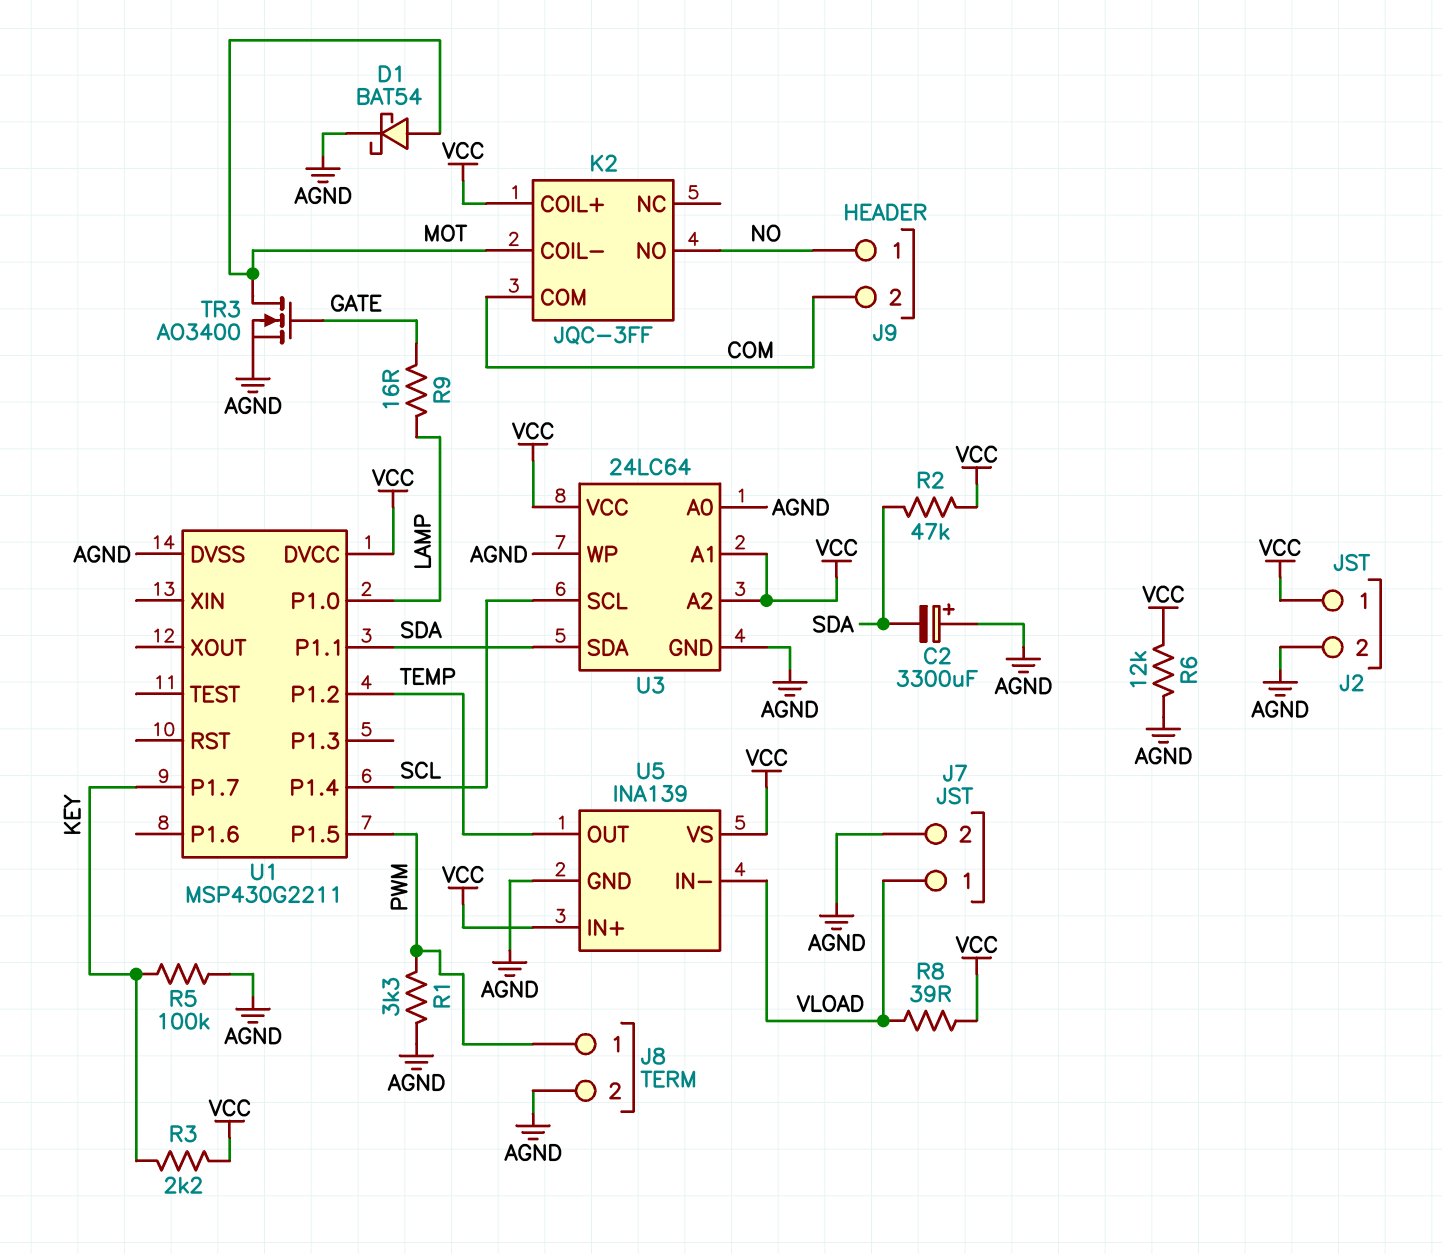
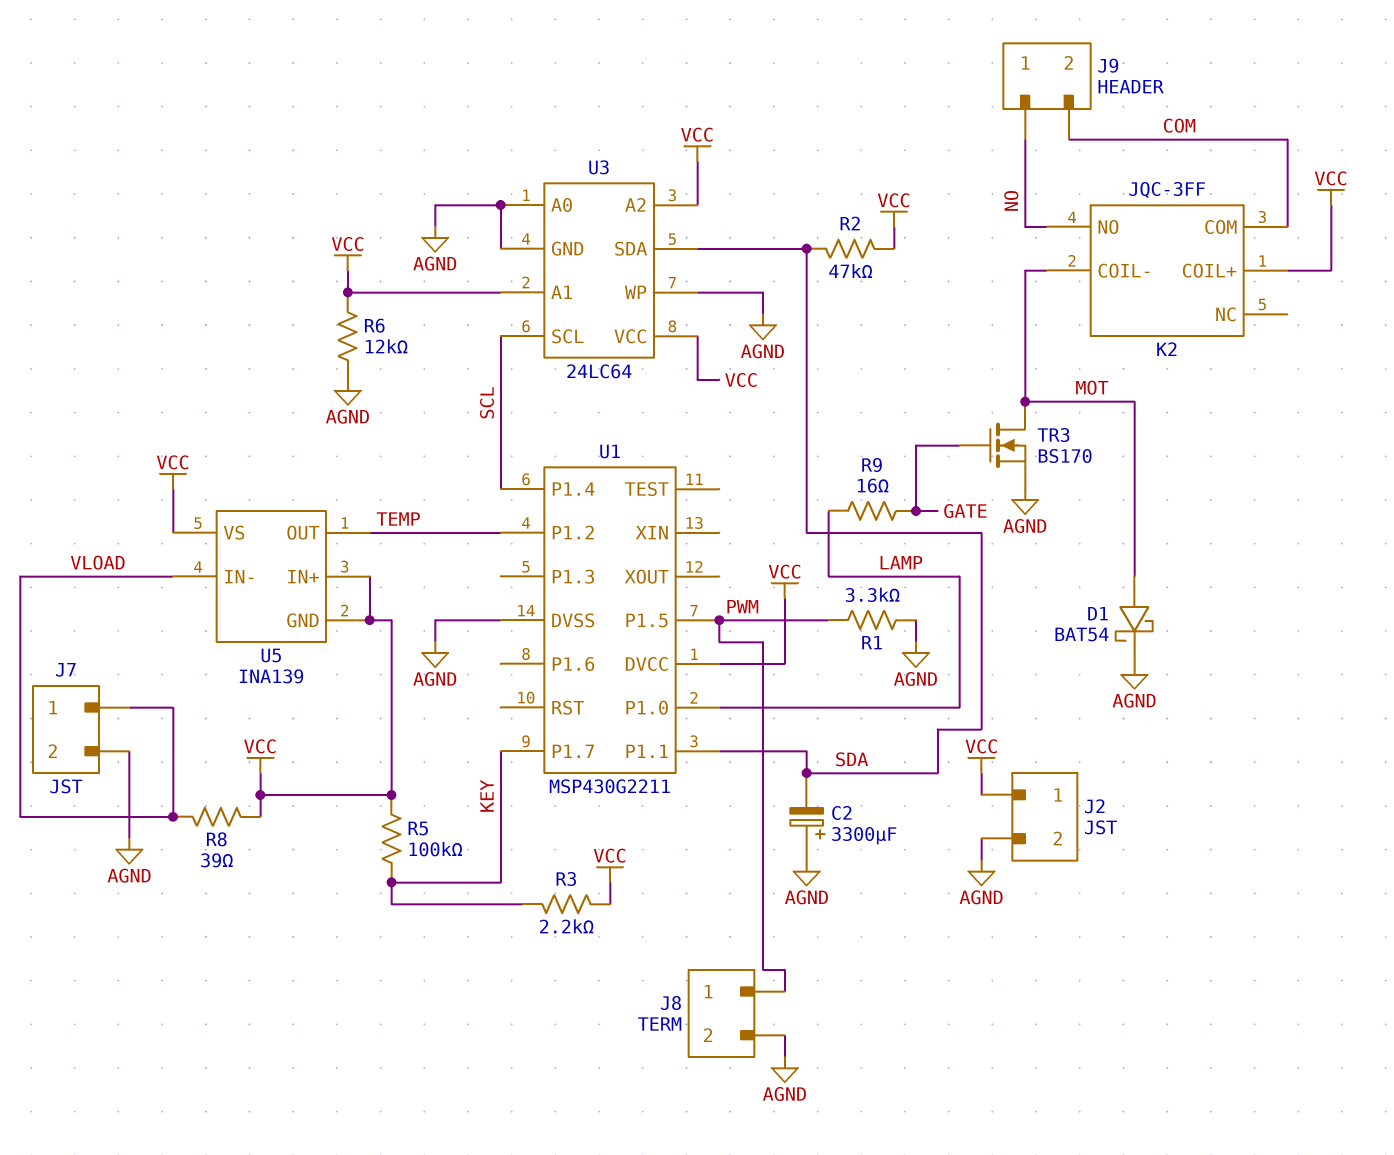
R5: 100k (AGND, KEY) -> 100k (KEY, VCC)
TR3: NMOS AO3400 (G GATE, D MOT, S AGND) -> NMOS BS170 (G GATE, D MOT, S AGND)
U5 pin GND: AGND -> VCC

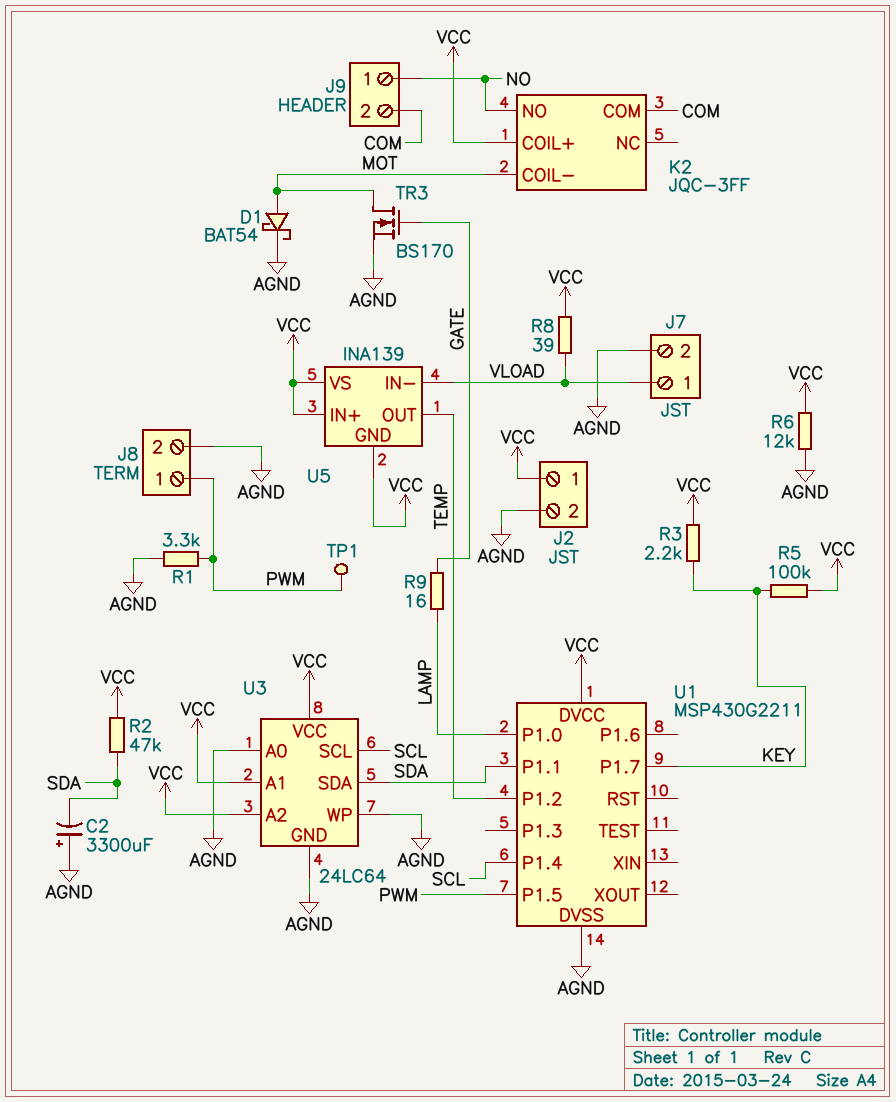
TP1: none -> test point (PWM)

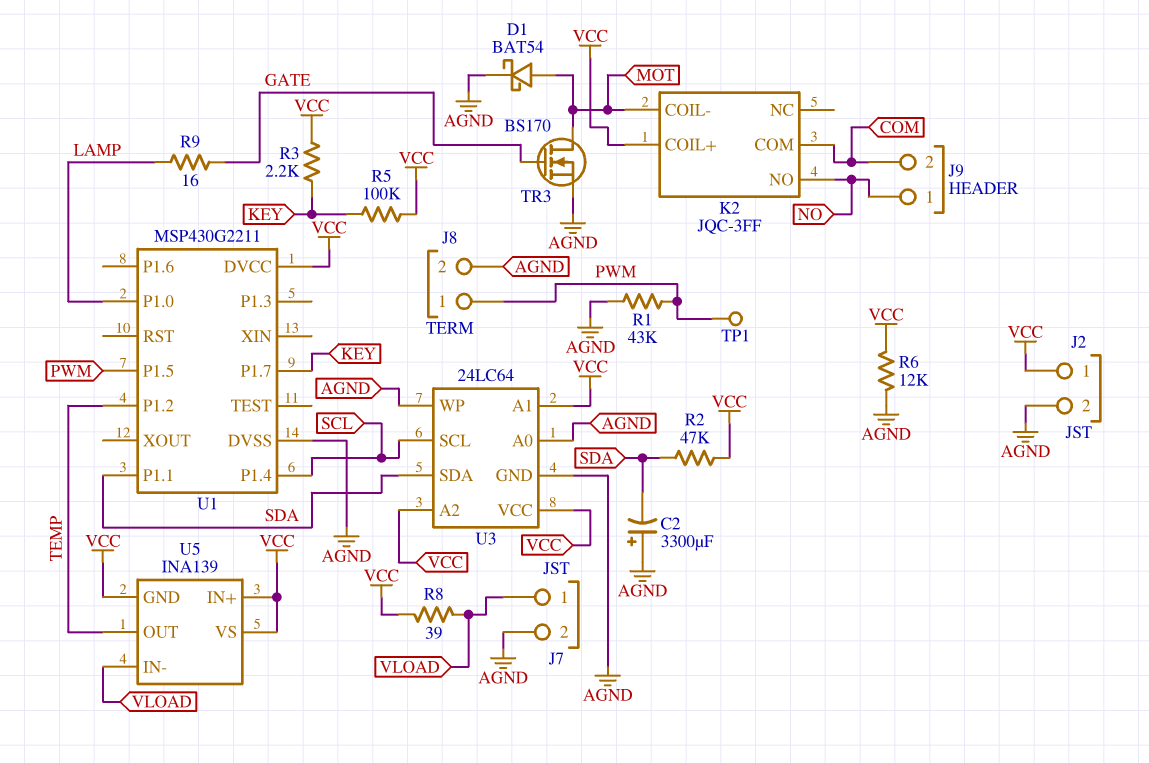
R1: 3.3k (AGND, PWM) -> 43k (AGND, PWM)

